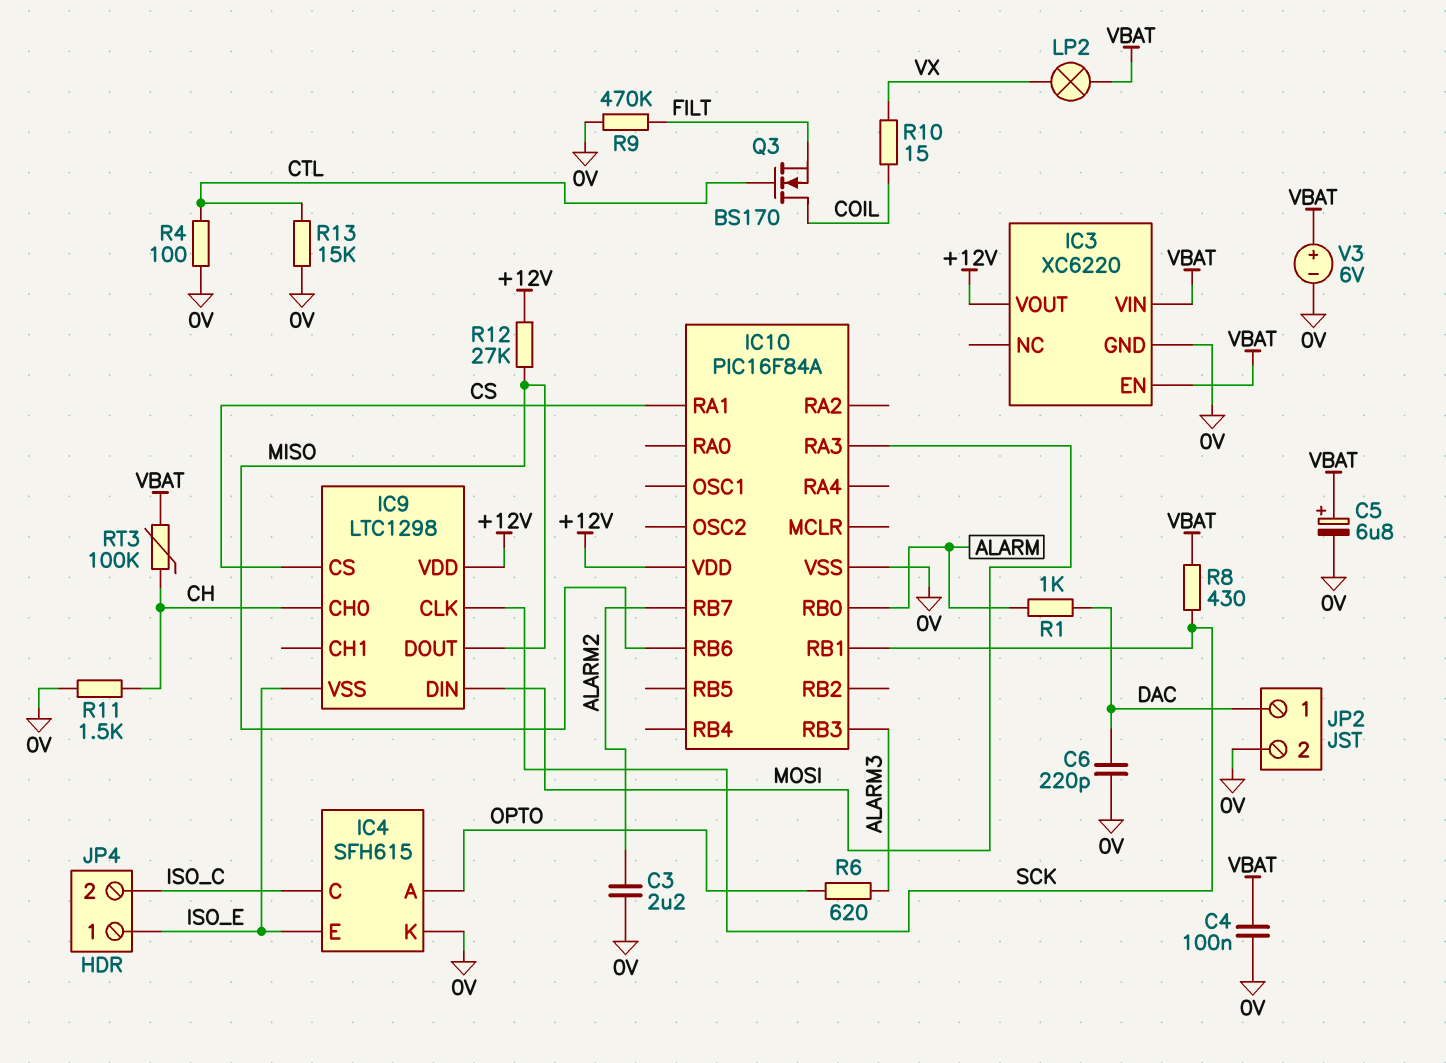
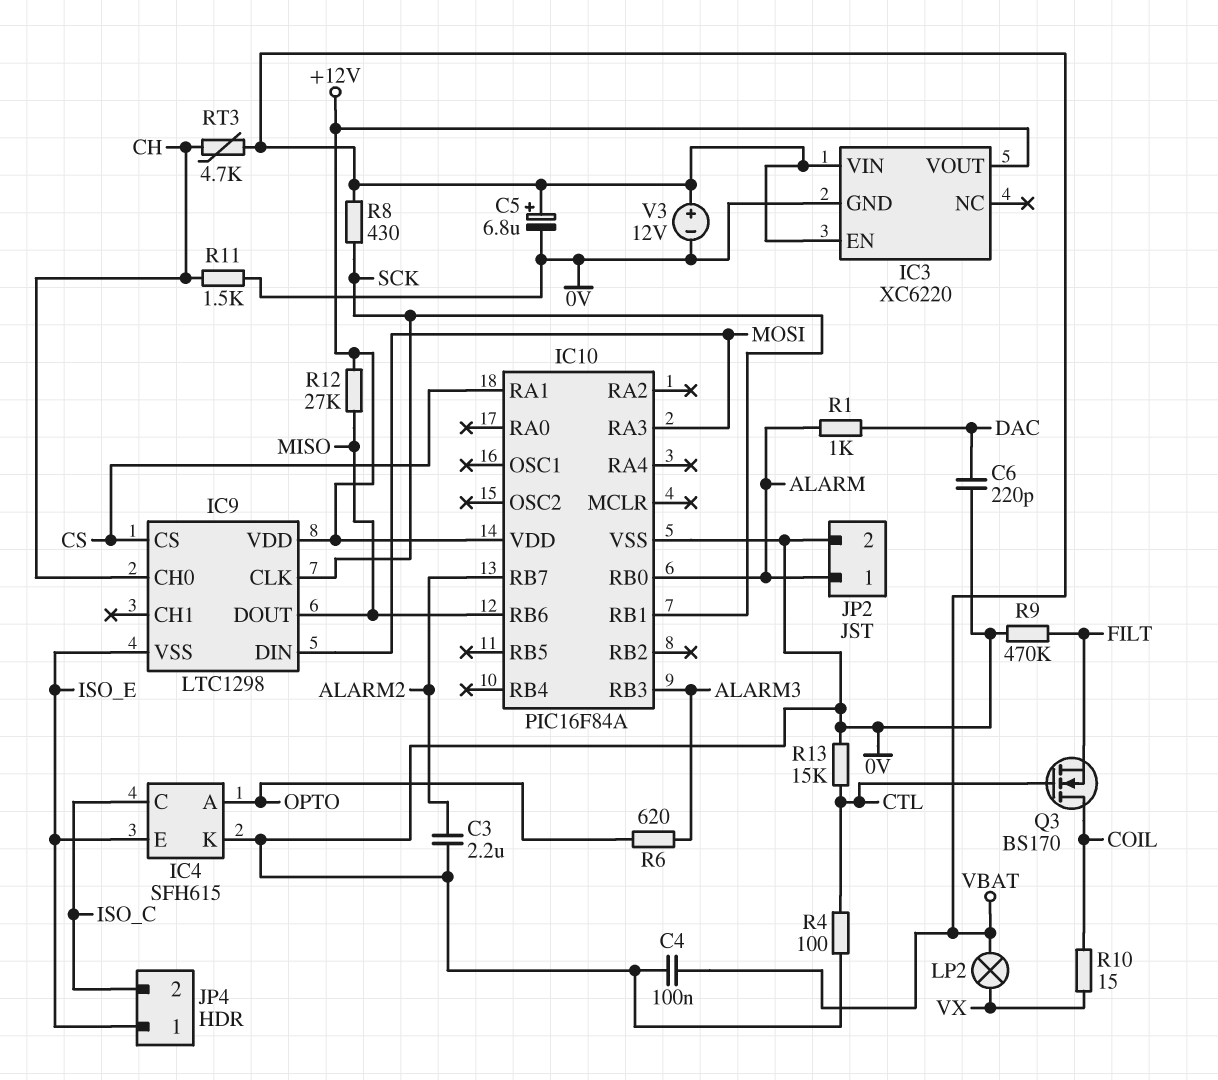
JP2 pin 1: DAC -> ALARM
RT3: 100k (CH, VBAT) -> 4.7k (CH, VBAT)
V3: 6V (plus VBAT, minus 0V) -> 12V (plus VBAT, minus 0V)

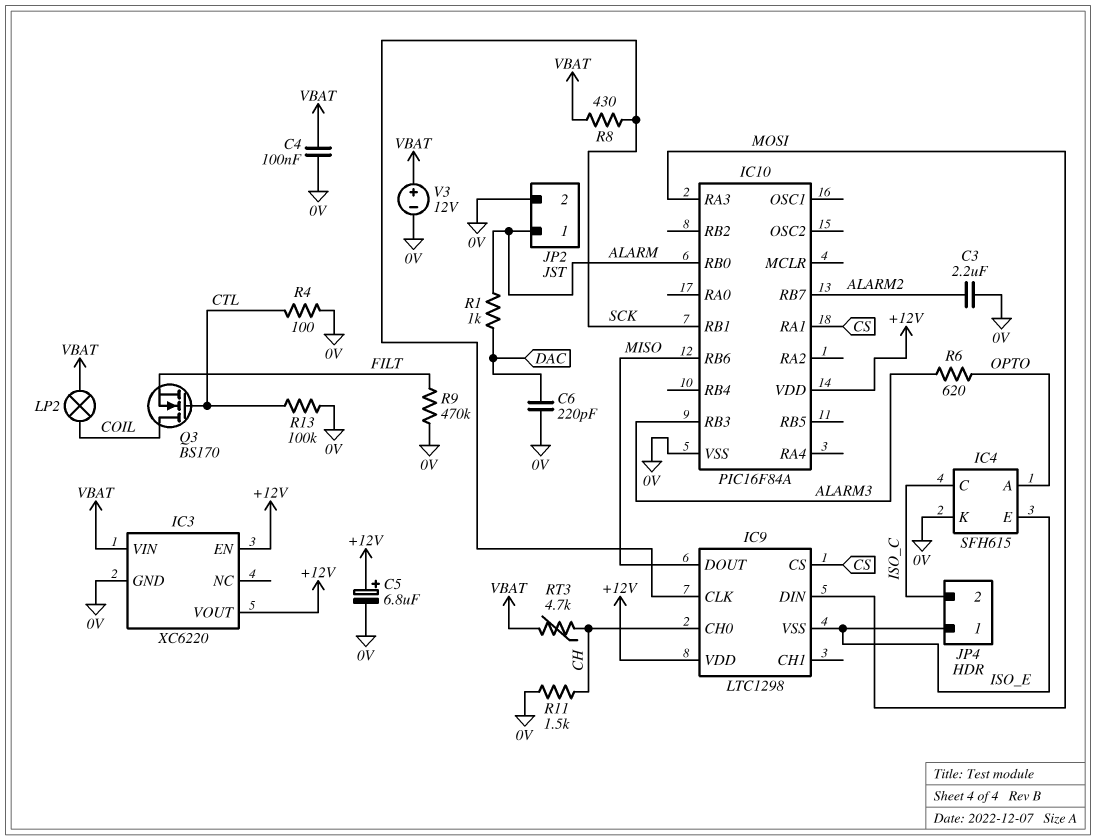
C5: 6.8uF (plus VBAT, minus 0V) -> 6.8uF (plus +12V, minus 0V)
IC3 pin EN: VBAT -> +12V
LP2: lamp (VBAT, VX) -> lamp (COIL, VBAT)
R10: 15 (COIL, VX) -> none
R12: 27k (+12V, MISO) -> none
R13: 15k (0V, CTL) -> 100k (0V, CTL)

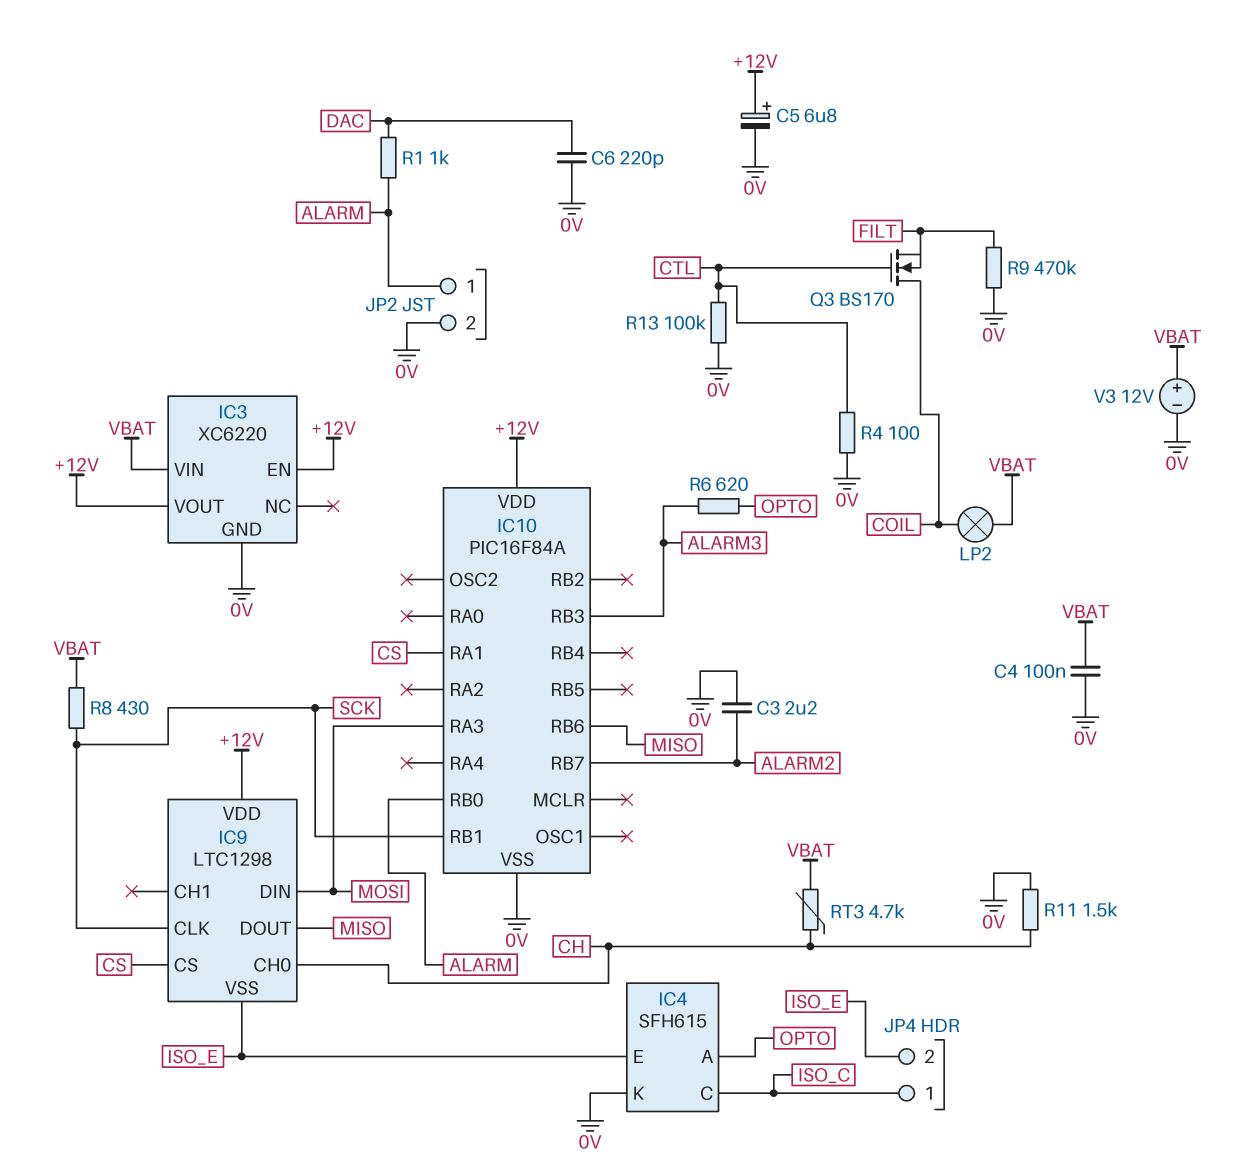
JP4 pin 1: ISO_E -> ISO_C
JP4 pin 2: ISO_C -> ISO_E

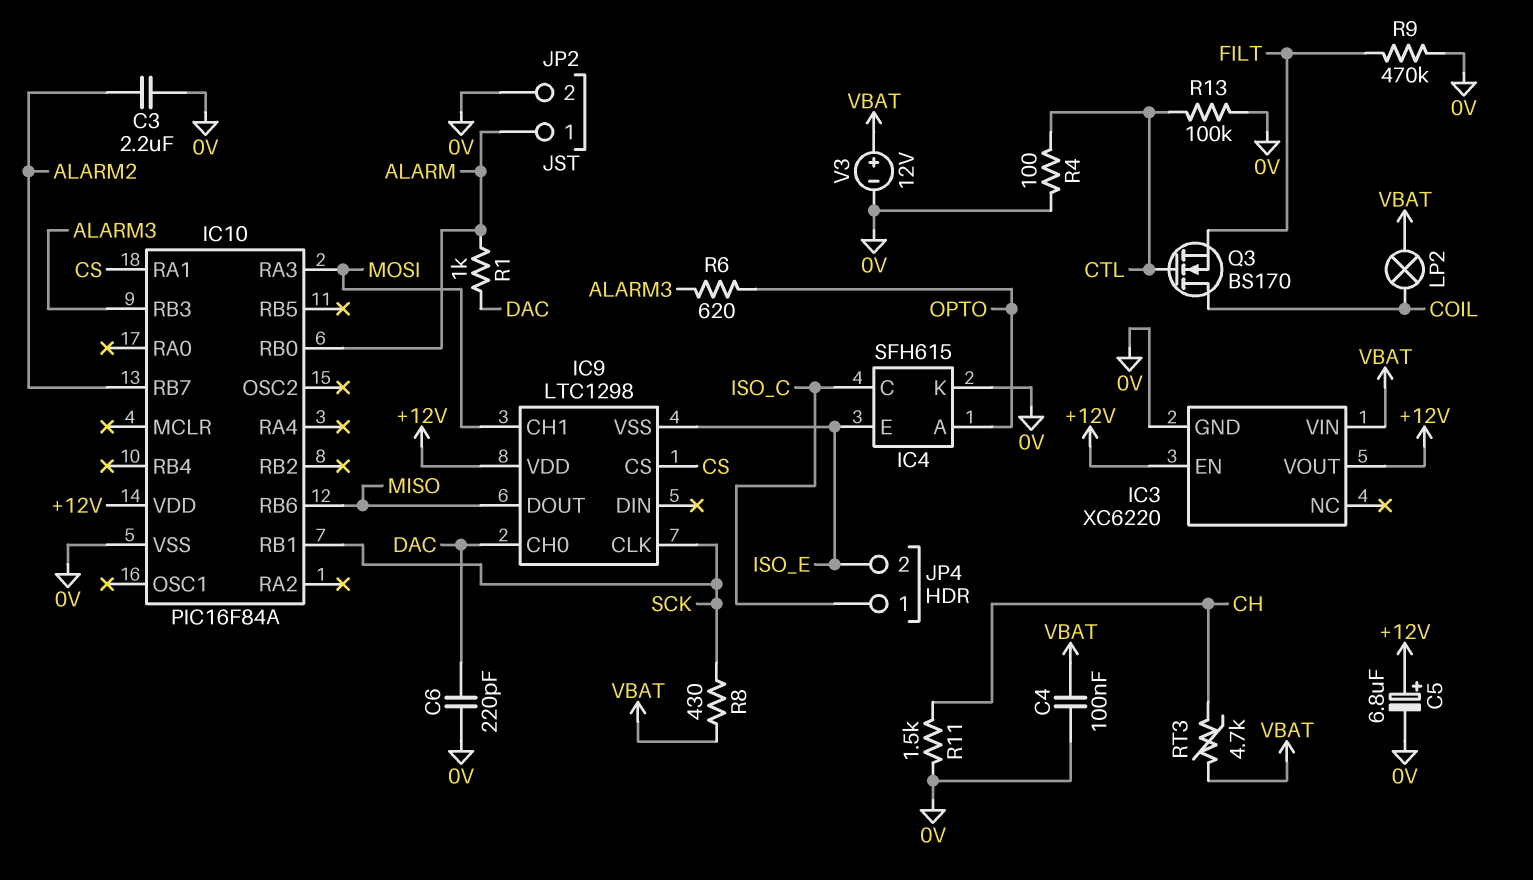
IC9 pin CH0: CH -> DAC
IC9 pin CH1: none -> MOSI
IC9 pin DIN: MOSI -> none

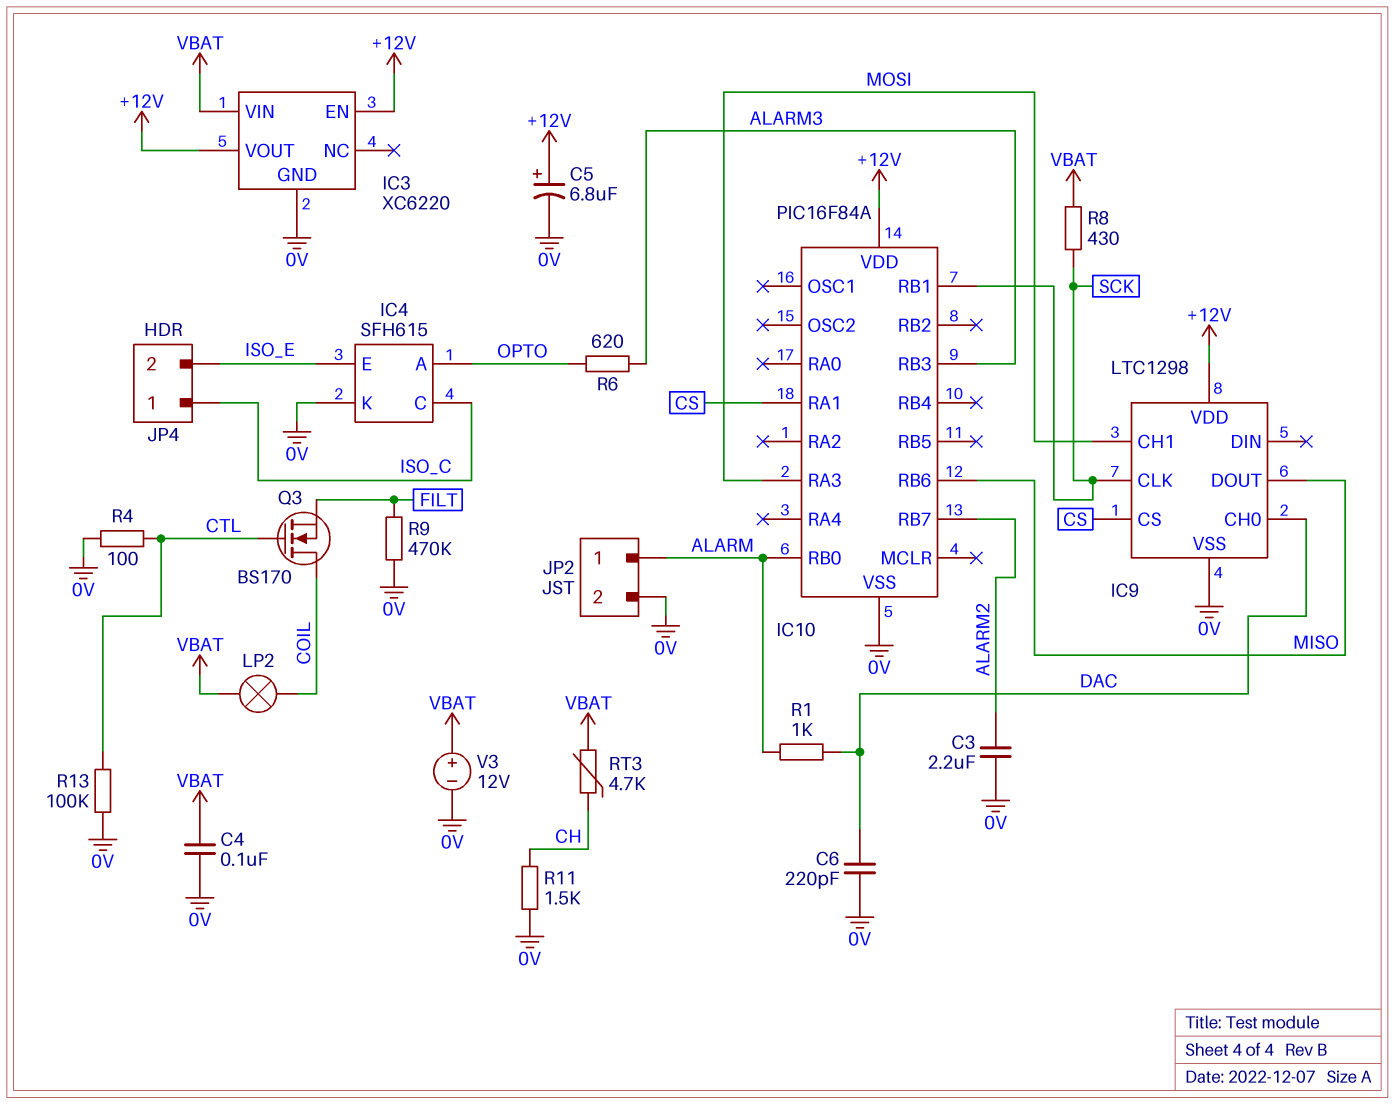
IC9 pin VSS: ISO_E -> 0V

